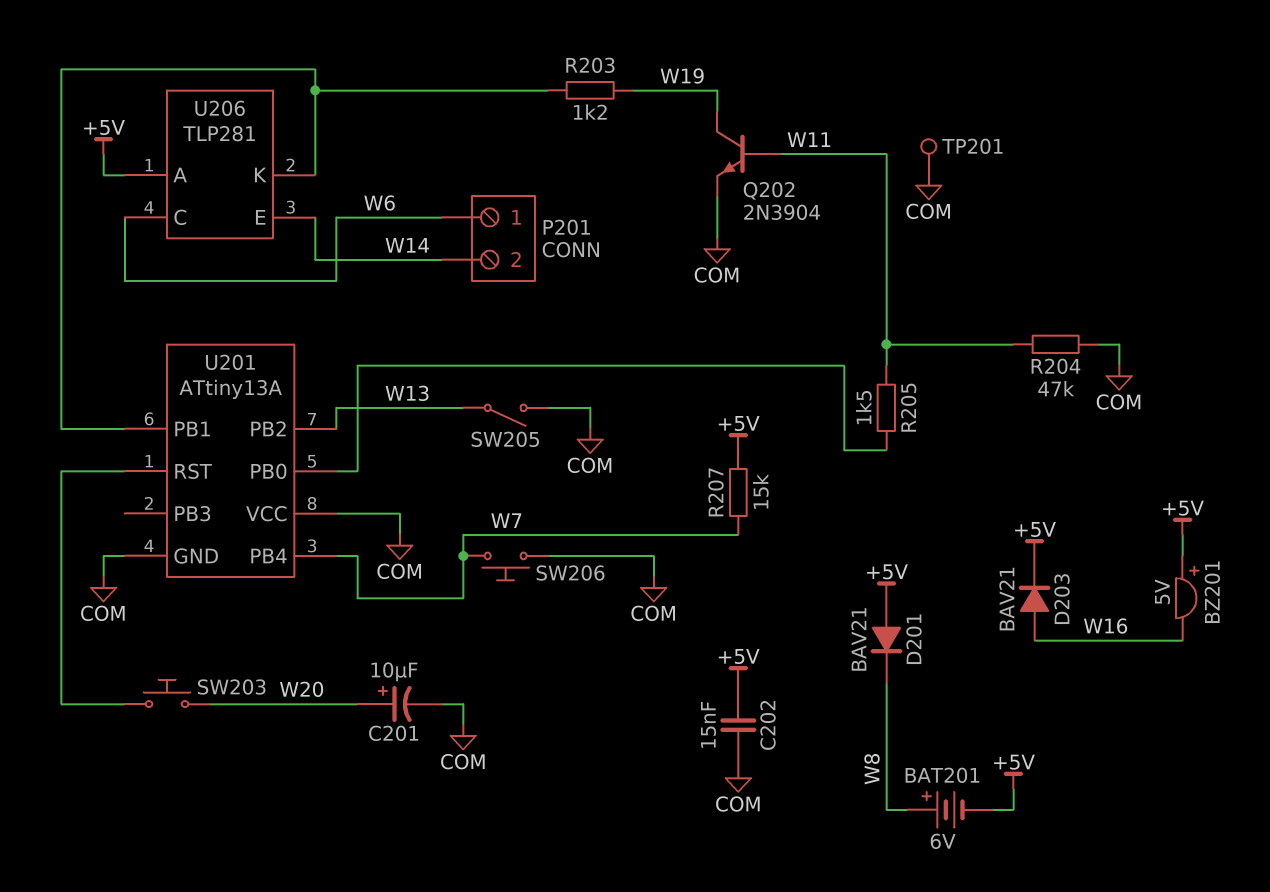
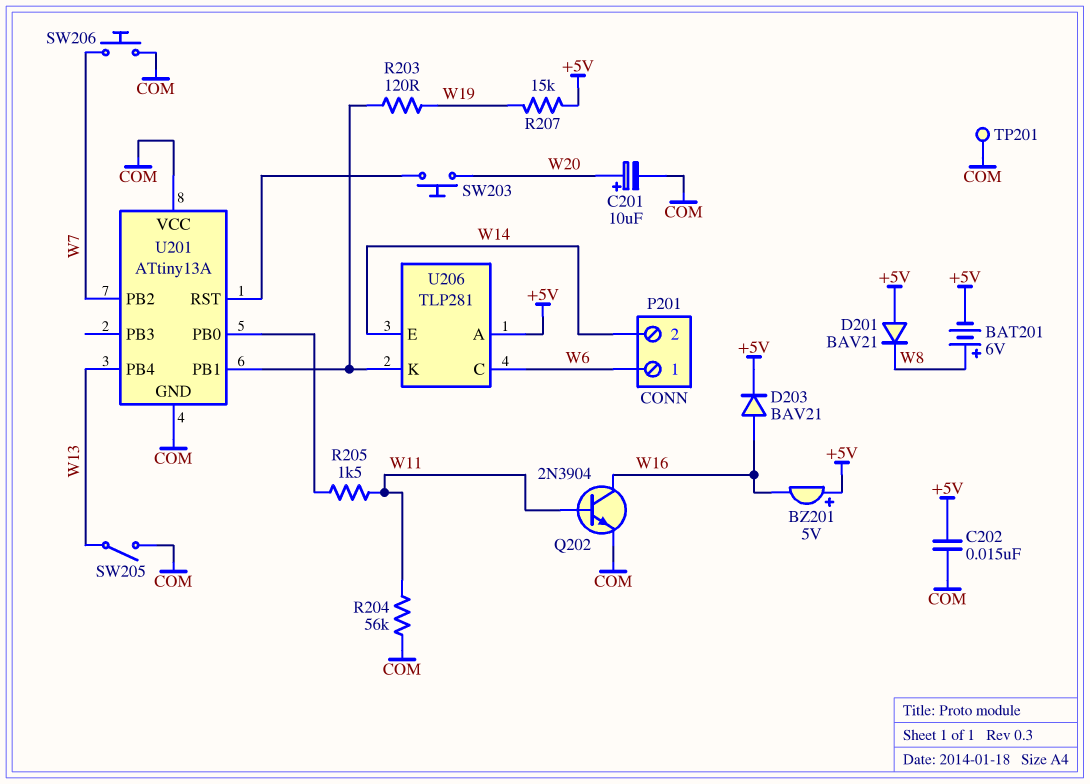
Q202: NPN 2N3904 (B W11, C W19, E COM) -> NPN 2N3904 (B W11, C W16, E COM)
R203: 1.2k (U201/PB1, W19) -> 120 (U201/PB1, W19)
R204: 47k (COM, W11) -> 56k (COM, W11)
R207: 15k (+5V, W7) -> 15k (+5V, W19)
U201 pin PB2: W13 -> W7
U201 pin PB4: W7 -> W13

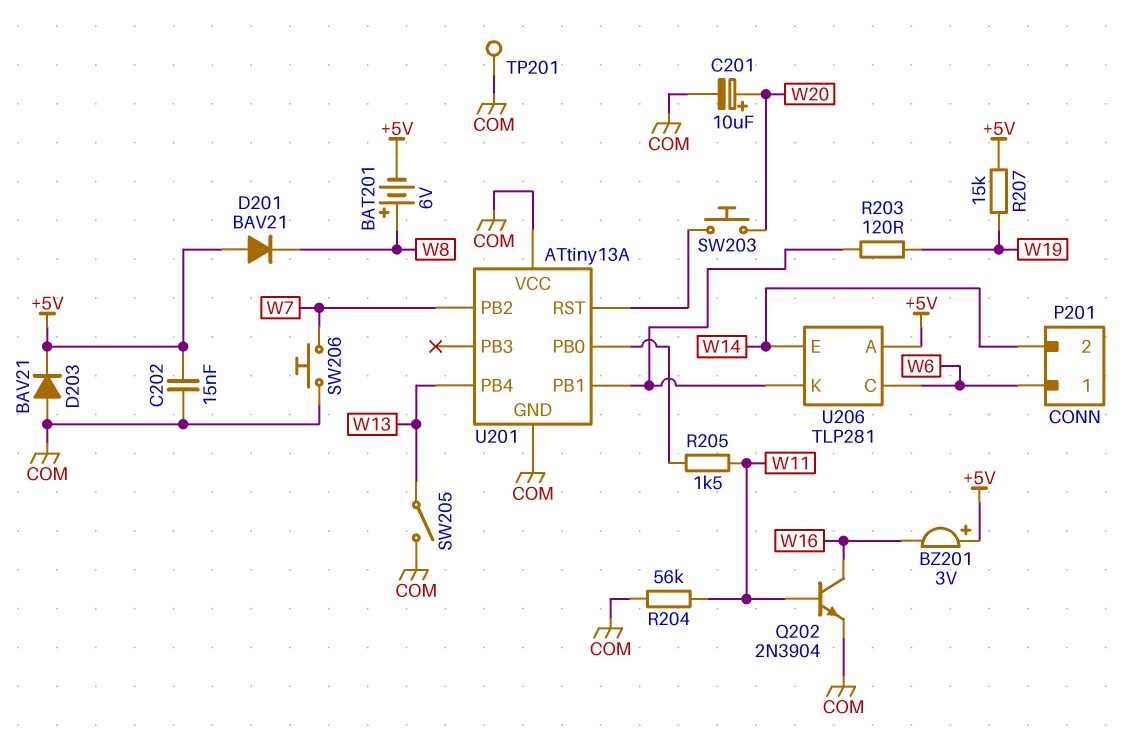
BZ201: buzzer 5V (plus +5V, minus W16) -> buzzer 3V (plus +5V, minus W16)
D203: diode BAV21 (A W16, K +5V) -> diode BAV21 (A COM, K +5V)

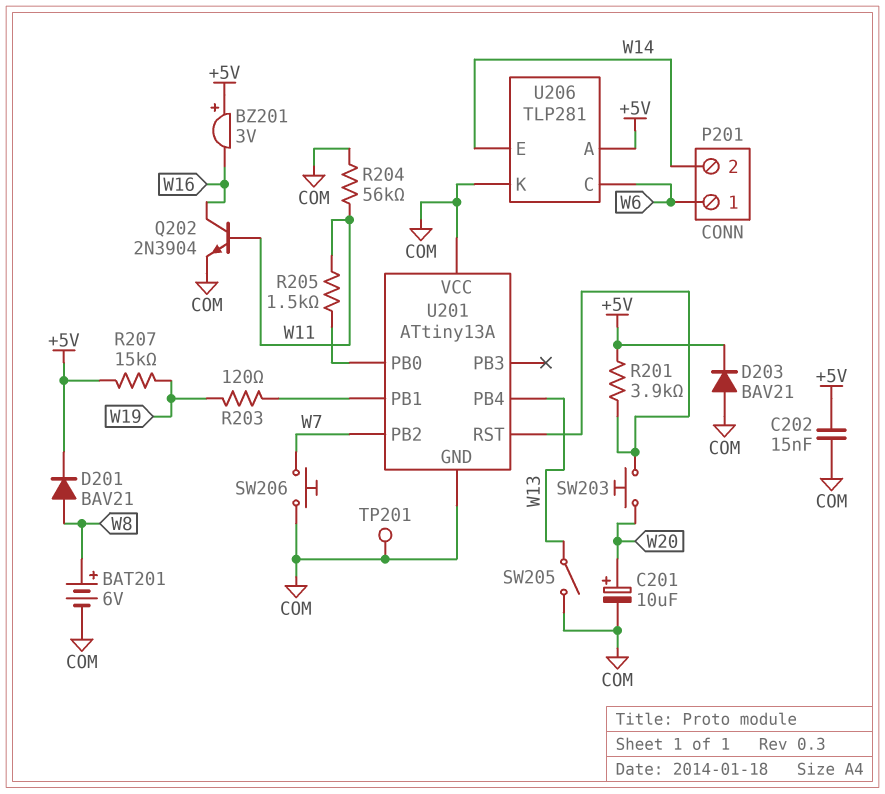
BAT201: 6V (plus W8, minus +5V) -> 6V (plus W8, minus COM)
D201: diode BAV21 (A +5V, K W8) -> diode BAV21 (A W8, K +5V)
R201: none -> 3.9k (+5V, U201/RST)
U206 pin K: U201/PB1 -> COM

